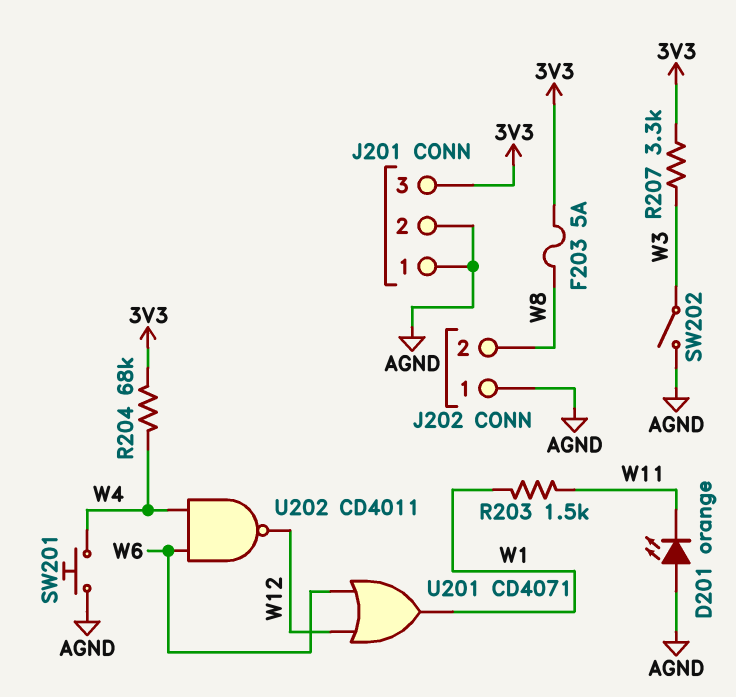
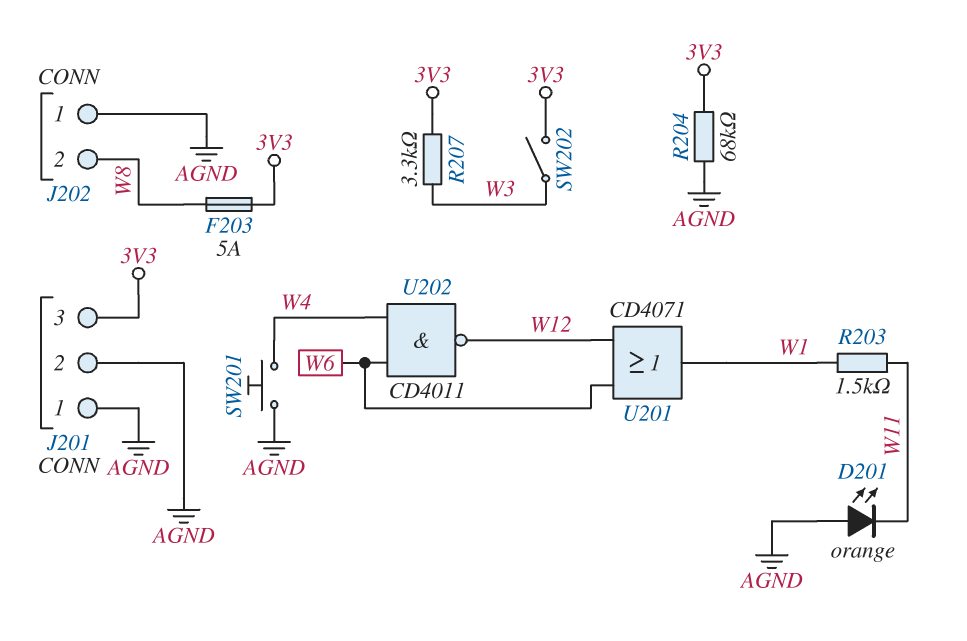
R204: 68k (3V3, W4) -> 68k (3V3, AGND)
SW202: switch (AGND, W3) -> switch (3V3, W3)

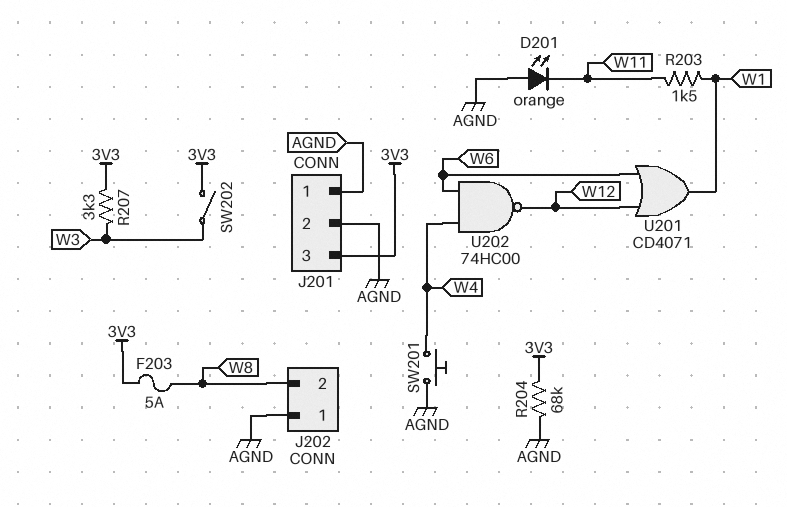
U202: NAND CD4011 (in W4, in W6, out W12) -> NAND 74HC00 (in W4, in W6, out W12)

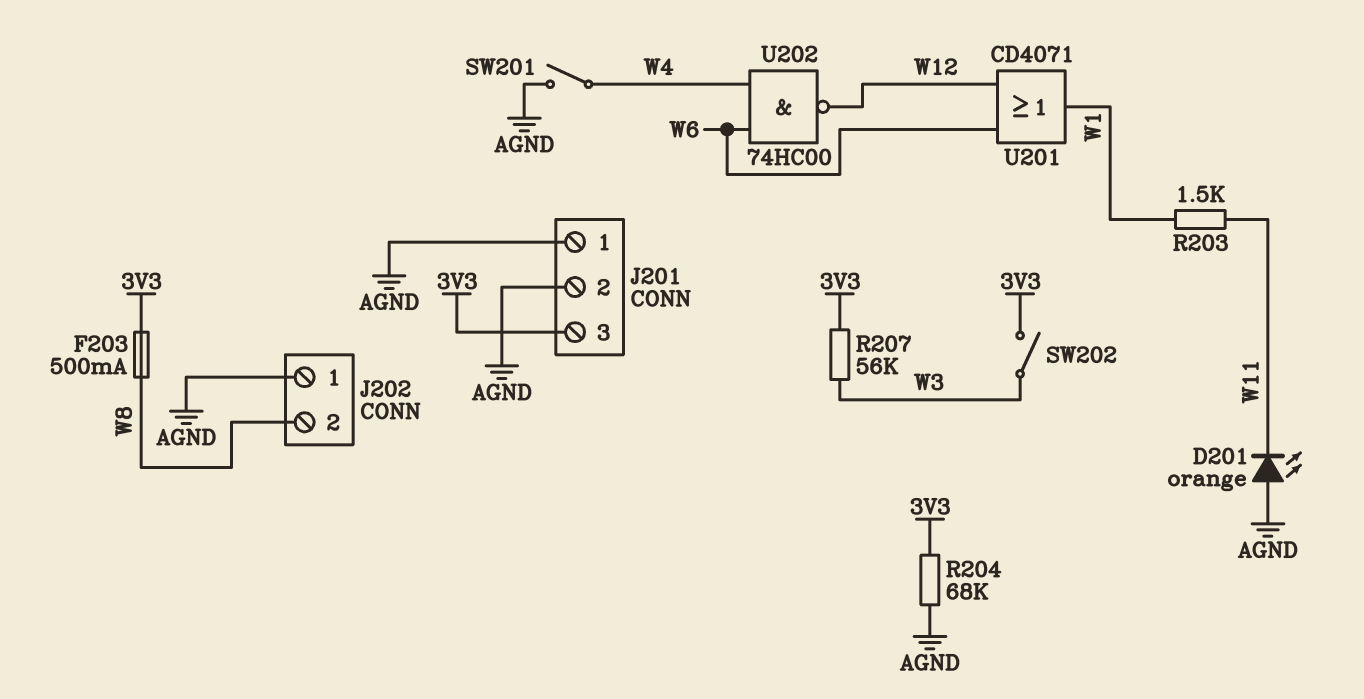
F203: 5A (3V3, W8) -> 500mA (3V3, W8)
R207: 3.3k (3V3, W3) -> 56k (3V3, W3)
SW201: button (AGND, W4) -> switch (AGND, W4)

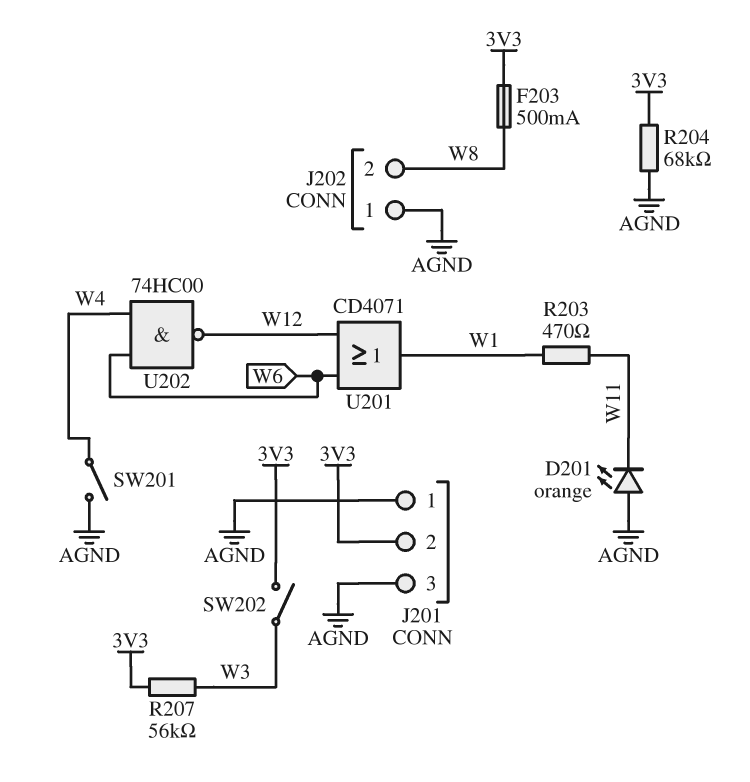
J201 pin 2: AGND -> 3V3
J201 pin 3: 3V3 -> AGND
R203: 1.5k (W1, W11) -> 470 (W1, W11)

